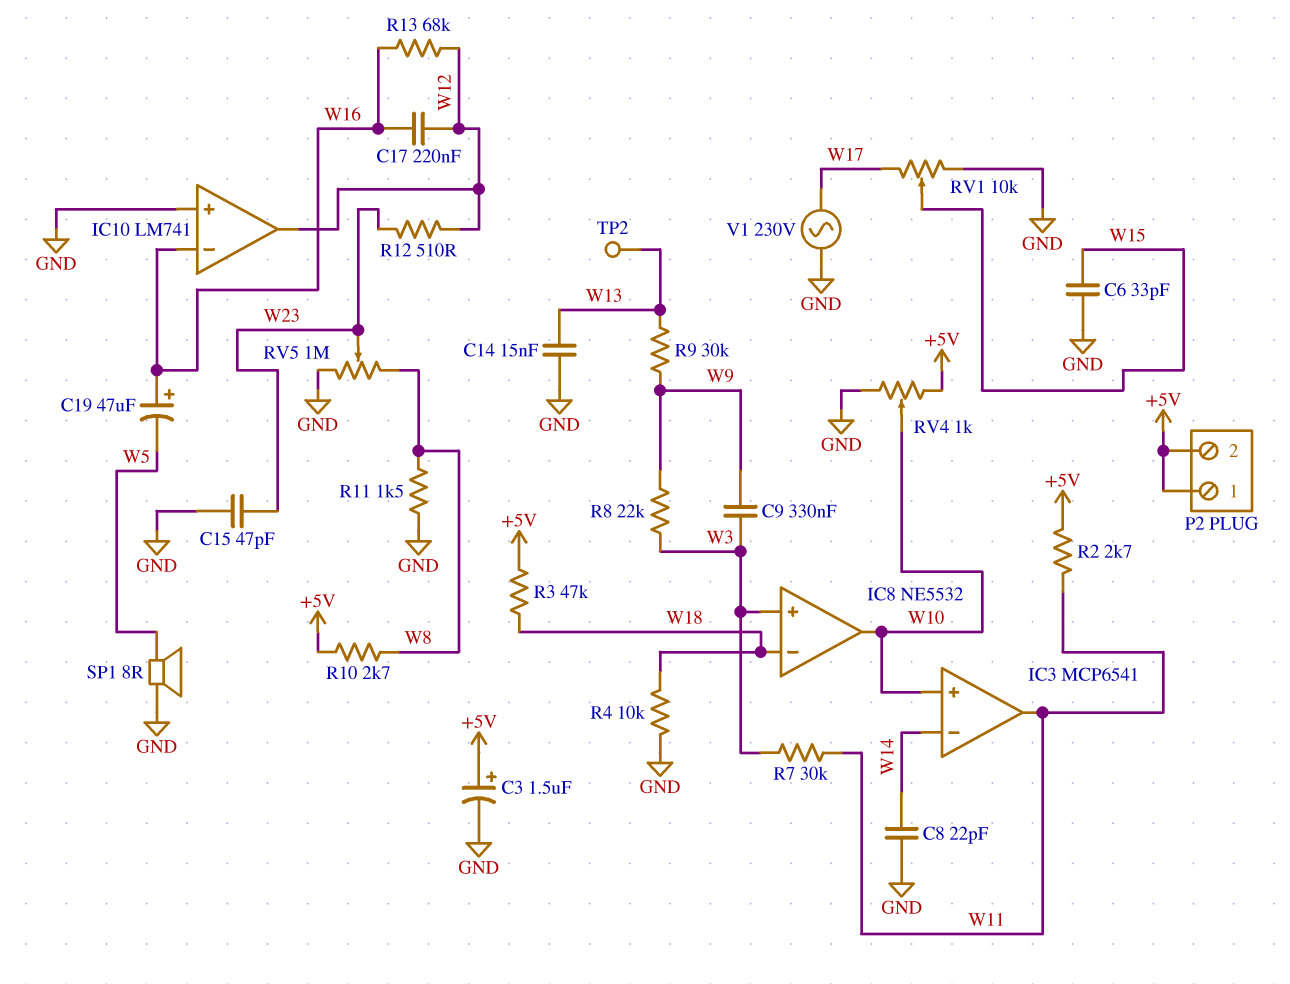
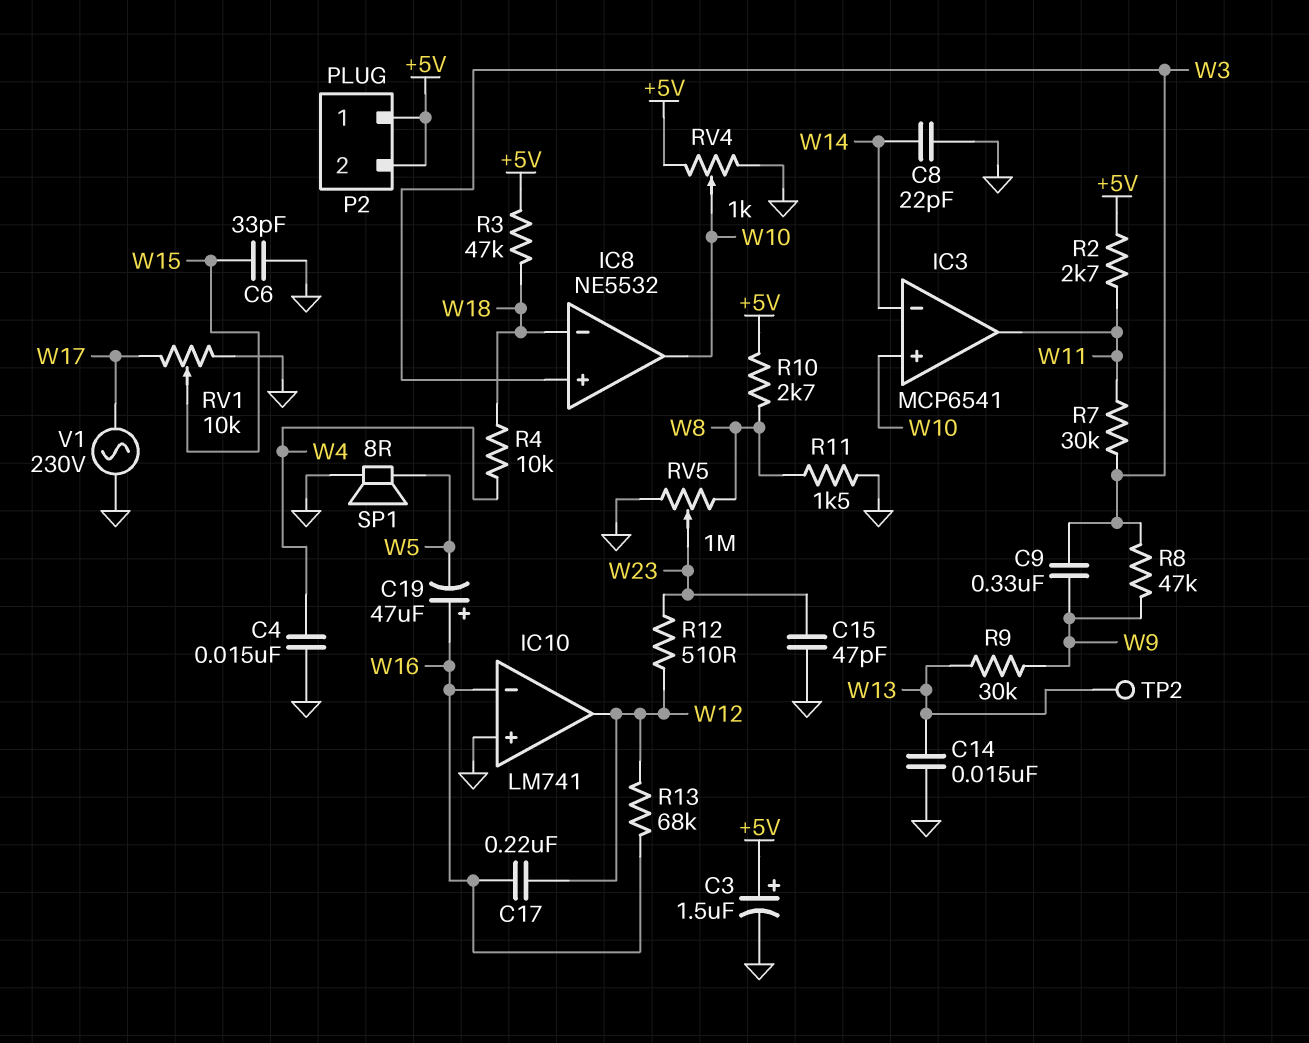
C4: none -> 15nF (GND, W4)
R4: 10k (GND, W18) -> 10k (W4, W18)
R8: 22k (W3, W9) -> 47k (W3, W9)

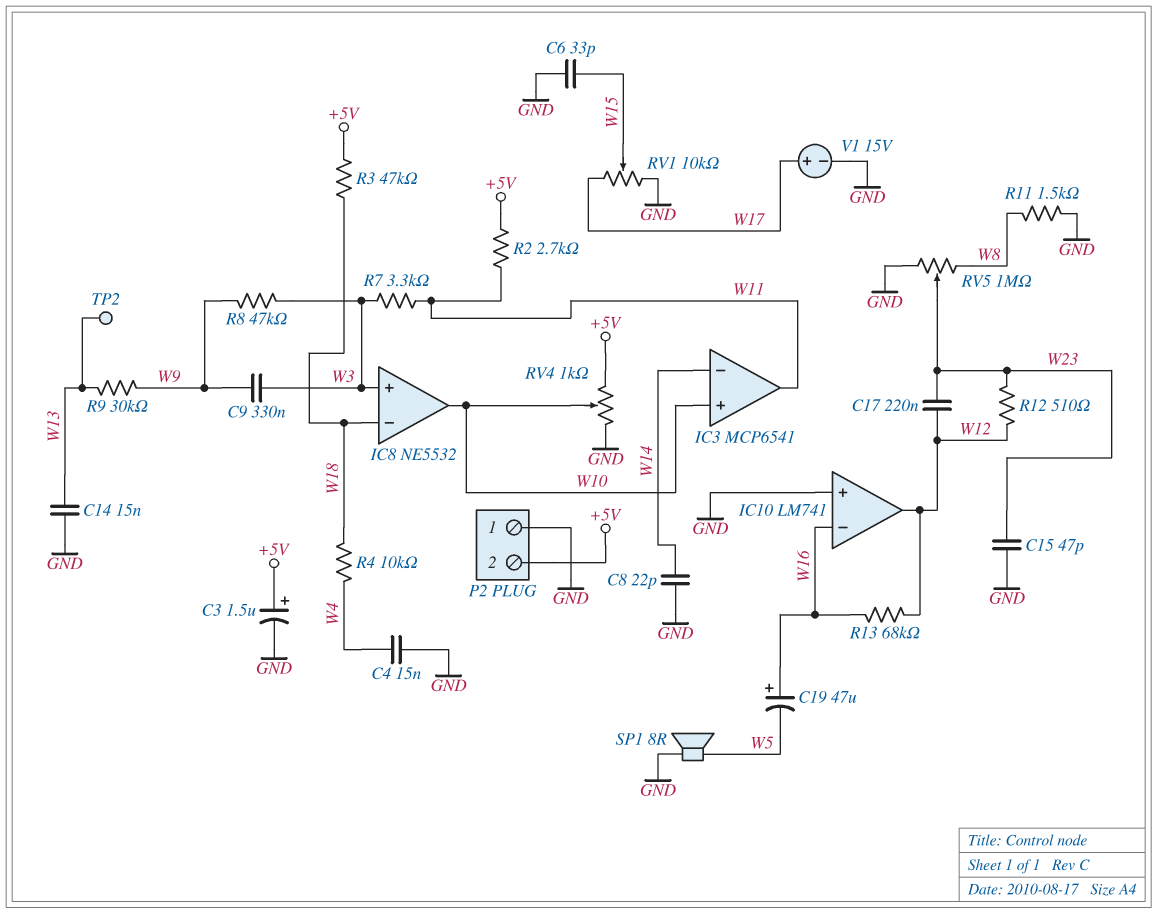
C17: 220nF (W12, W16) -> 220nF (W12, W23)
P2 pin 1: +5V -> GND
R7: 30k (W3, W11) -> 3.3k (W3, W11)
R10: 2.7k (+5V, W8) -> none
V1: AC 230V (GND, W17) -> 15V (plus W17, minus GND)

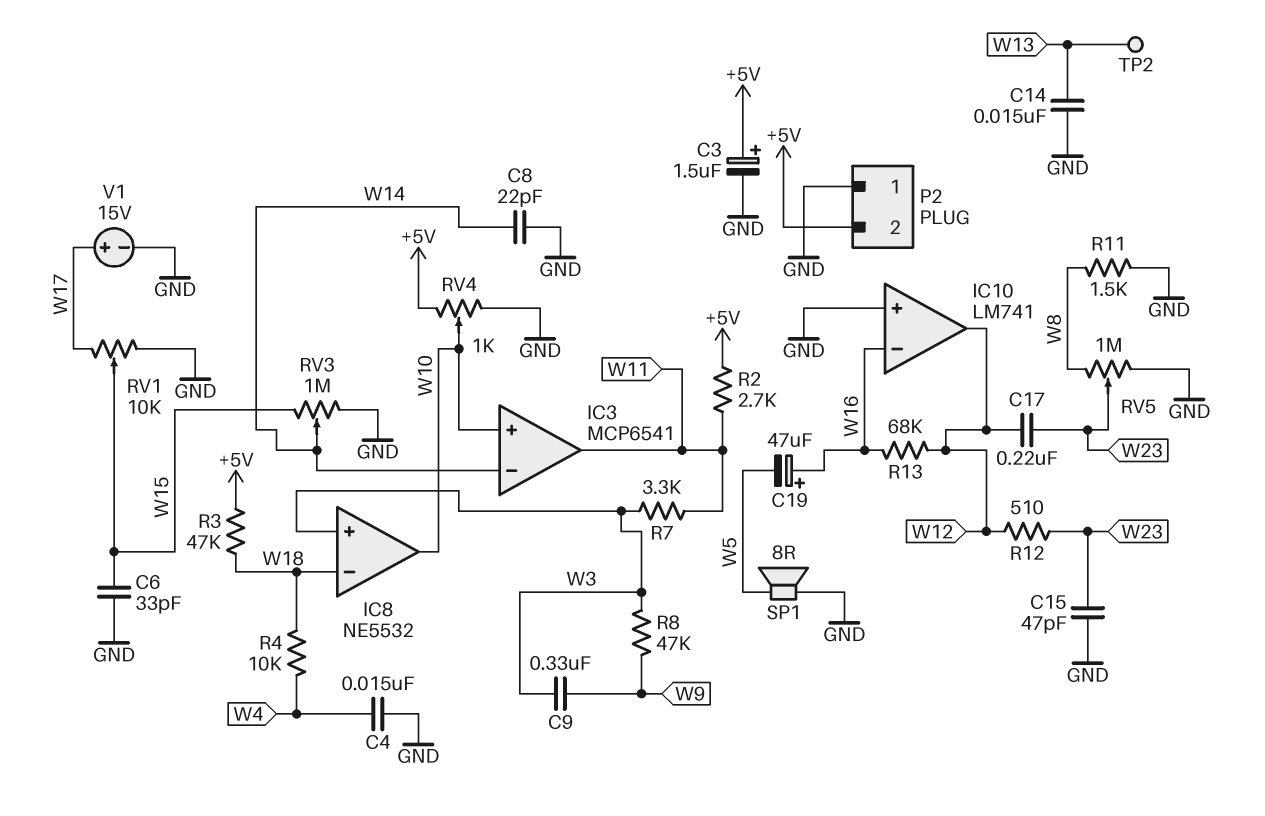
R9: 30k (W9, W13) -> none
RV3: none -> 1M (GND, W15, wiper W14)

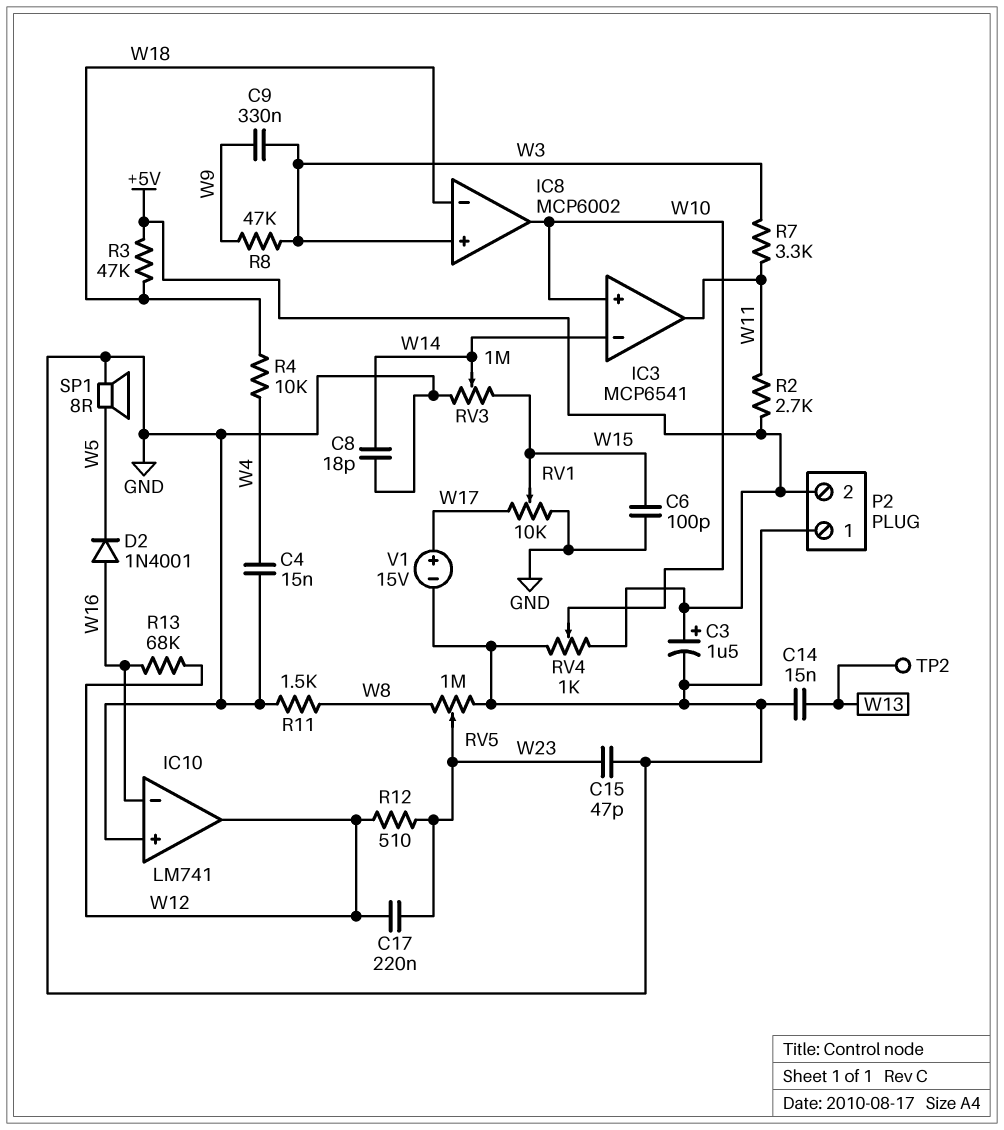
C6: 33pF (GND, W15) -> 100pF (GND, W15)
C8: 22pF (GND, W14) -> 18pF (GND, W14)
C19: 47uF (plus W16, minus W5) -> none
D2: none -> diode 1N4001 (A W16, K W5)
IC8: NE5532 -> MCP6002

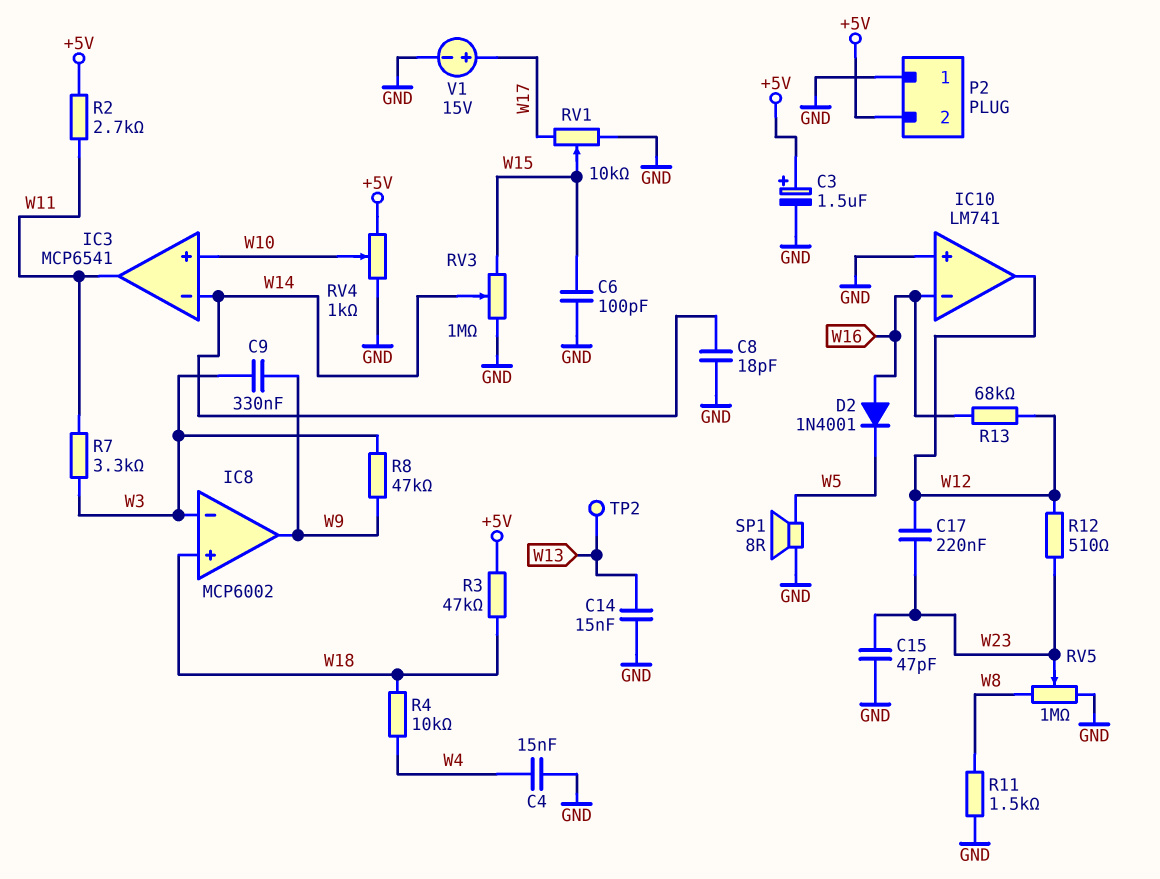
IC8 pin in+: W3 -> W18
IC8 pin in-: W18 -> W3
IC8 pin out: W10 -> W9

